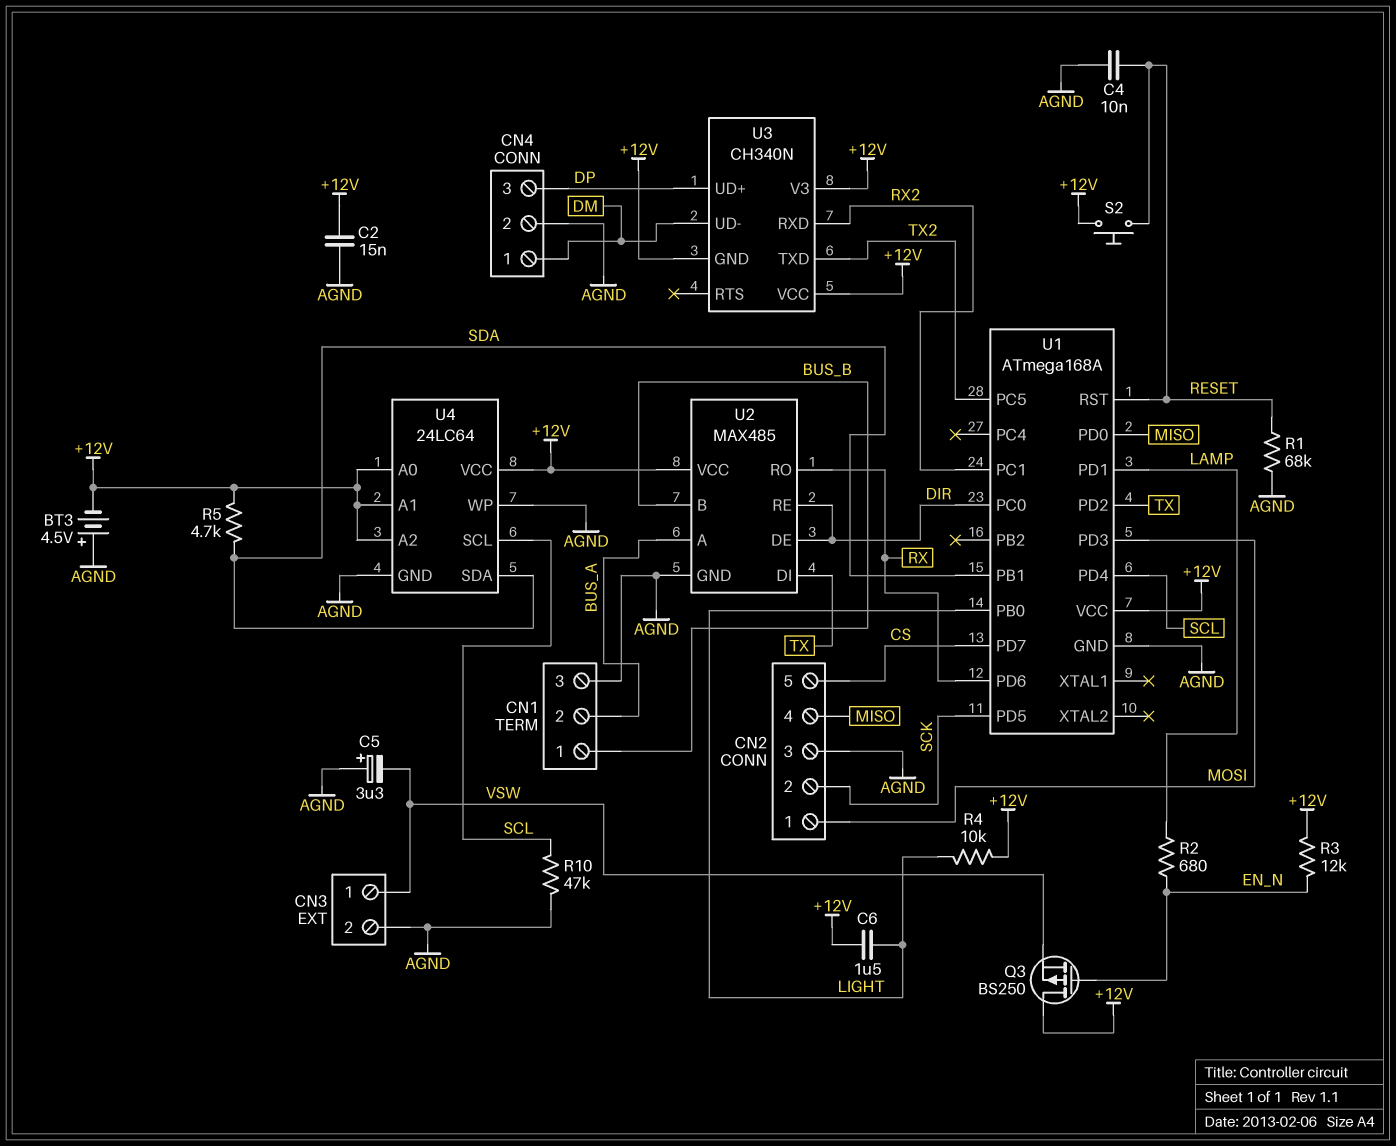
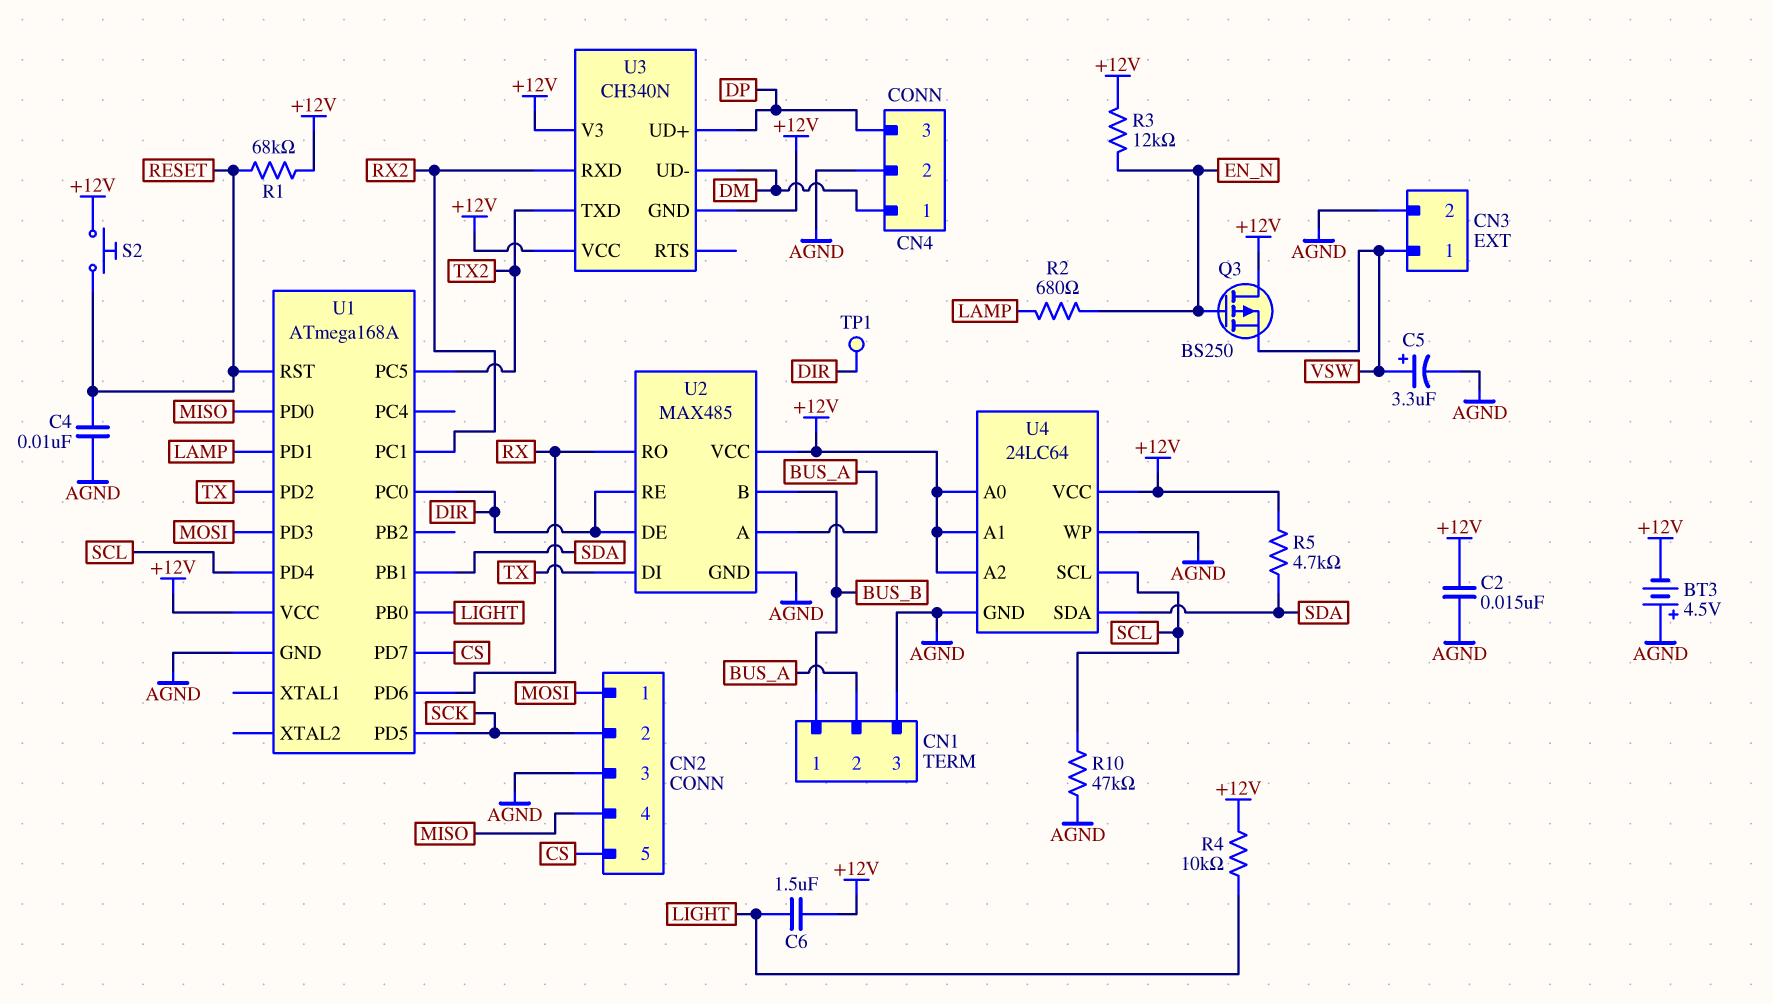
C5: 3.3uF (plus AGND, minus VSW) -> 3.3uF (plus VSW, minus AGND)
R1: 68k (AGND, RESET) -> 68k (+12V, RESET)
TP1: none -> test point (DIR)

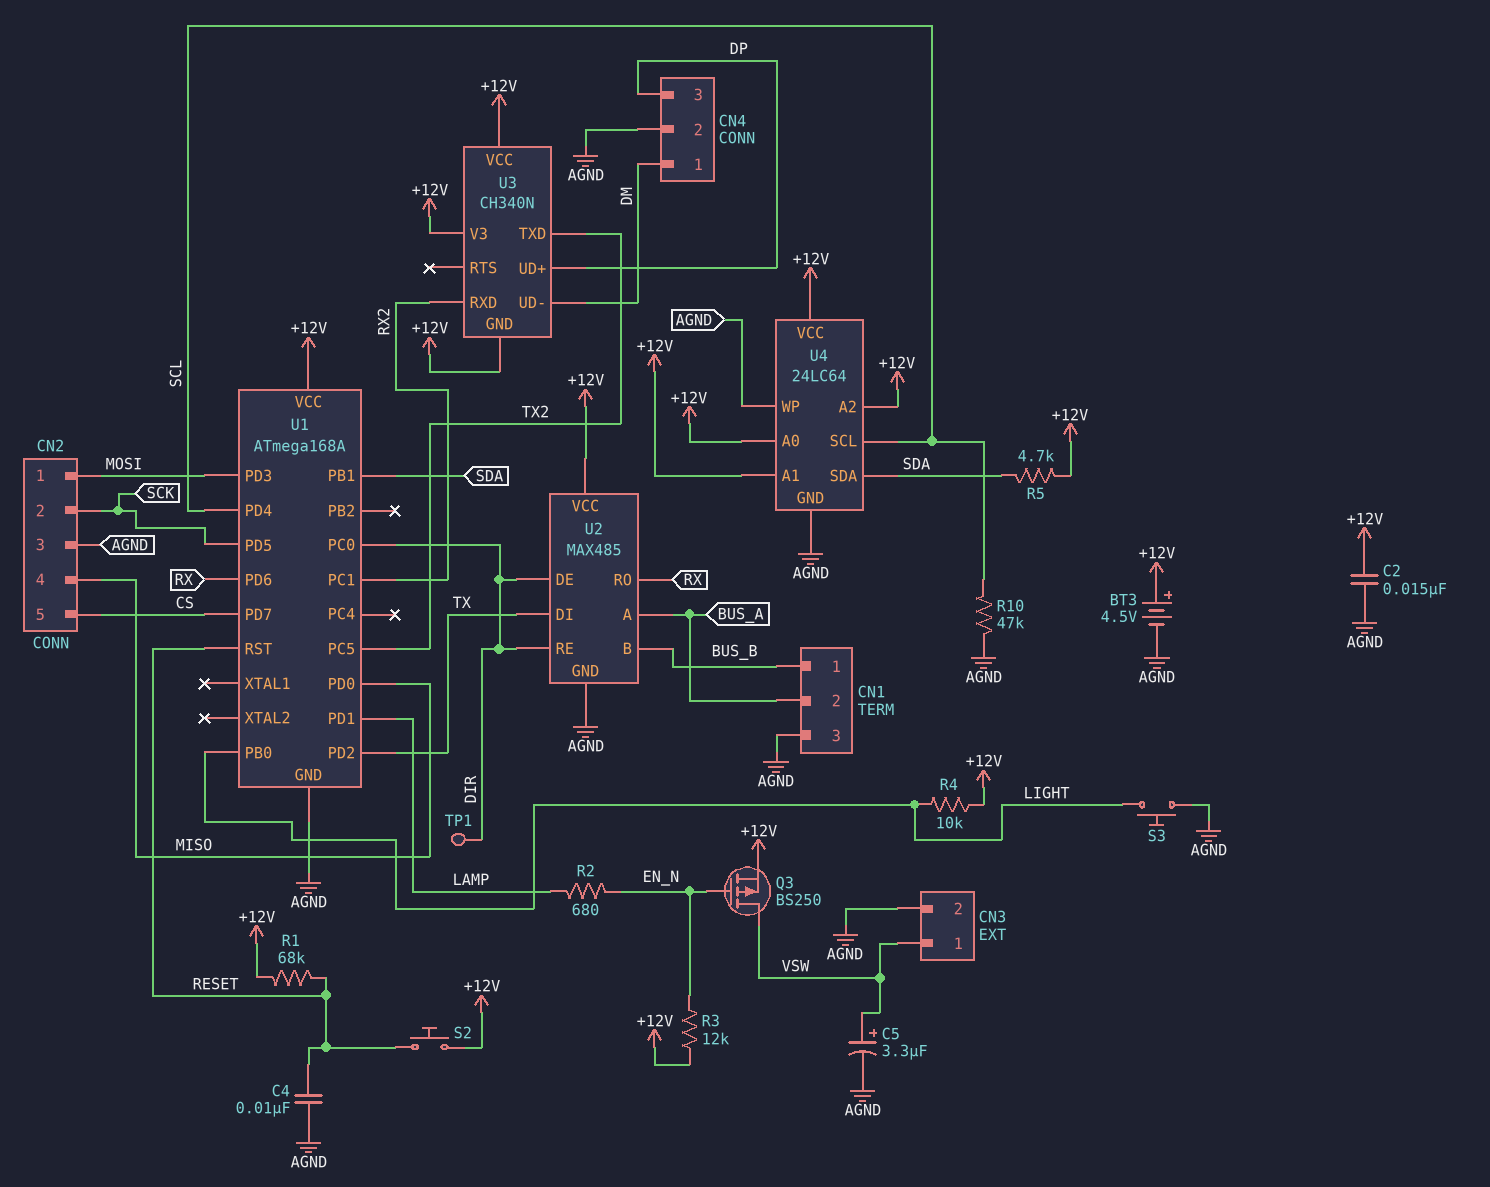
BT3: 4.5V (plus AGND, minus +12V) -> 4.5V (plus +12V, minus AGND)
C6: 1.5uF (+12V, LIGHT) -> none
Q3: PMOS BS250 (G EN_N, D +12V, S VSW) -> PMOS BS250 (G EN_N, D VSW, S +12V)
S3: none -> button (AGND, LIGHT)

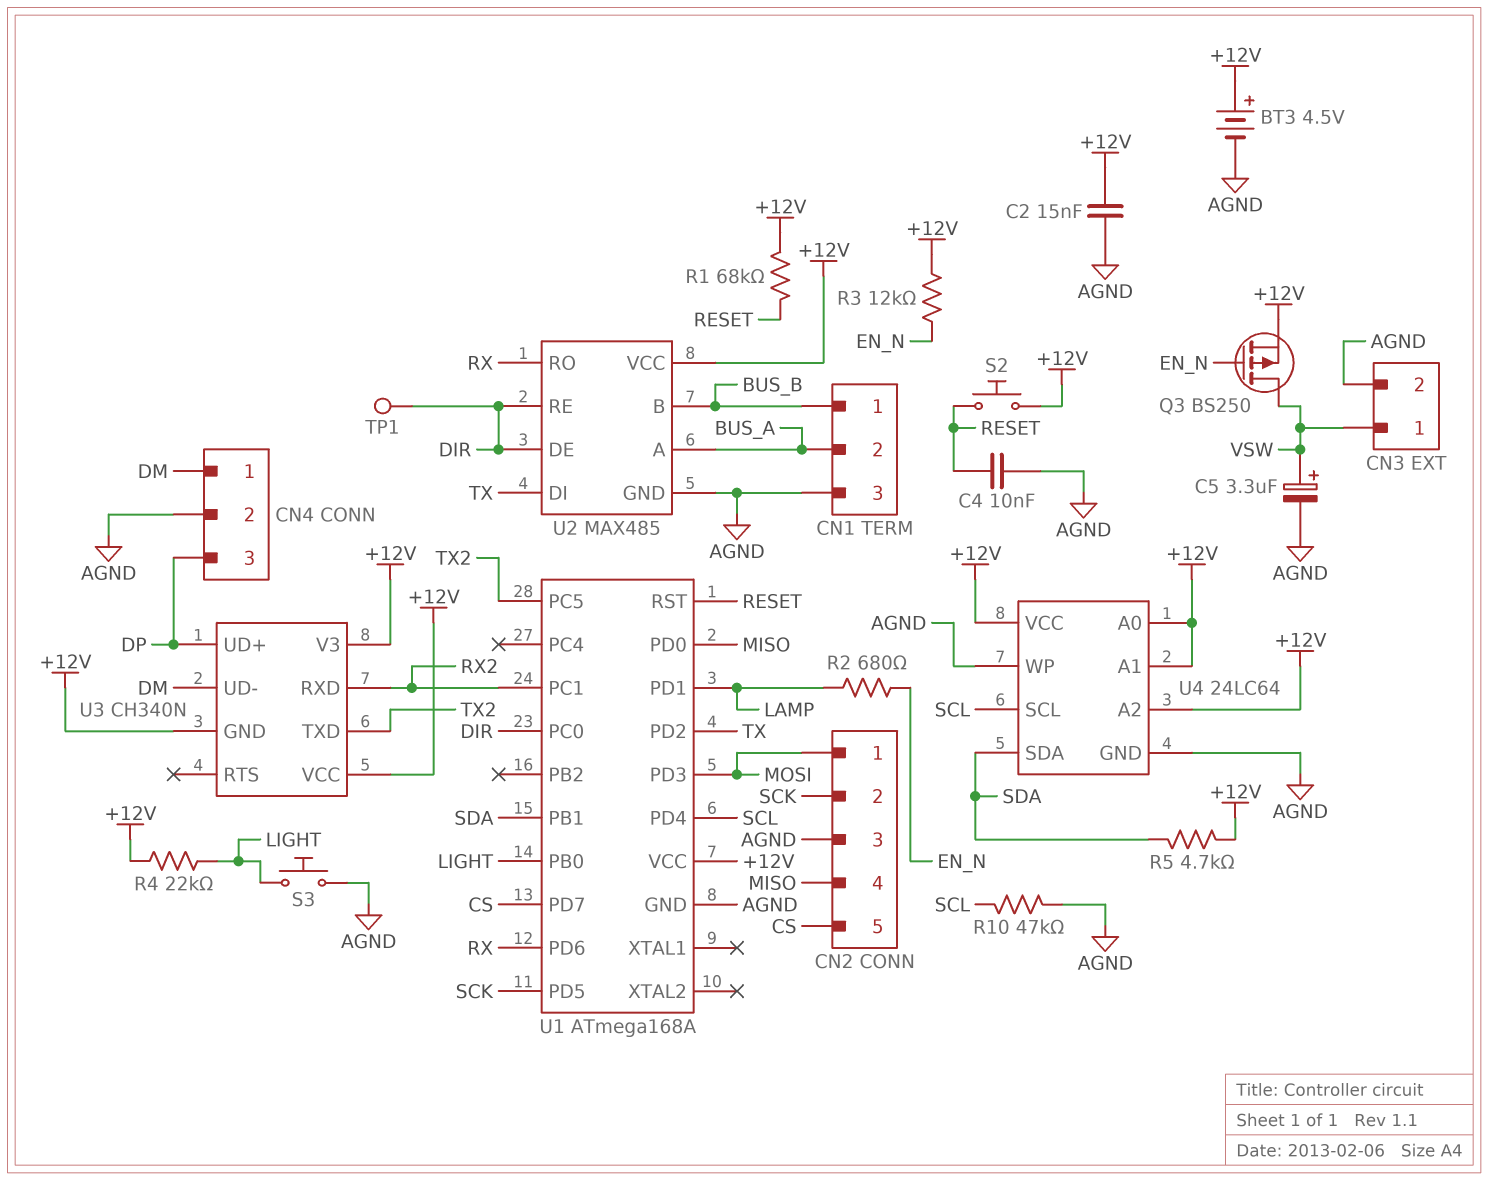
R4: 10k (+12V, LIGHT) -> 22k (+12V, LIGHT)

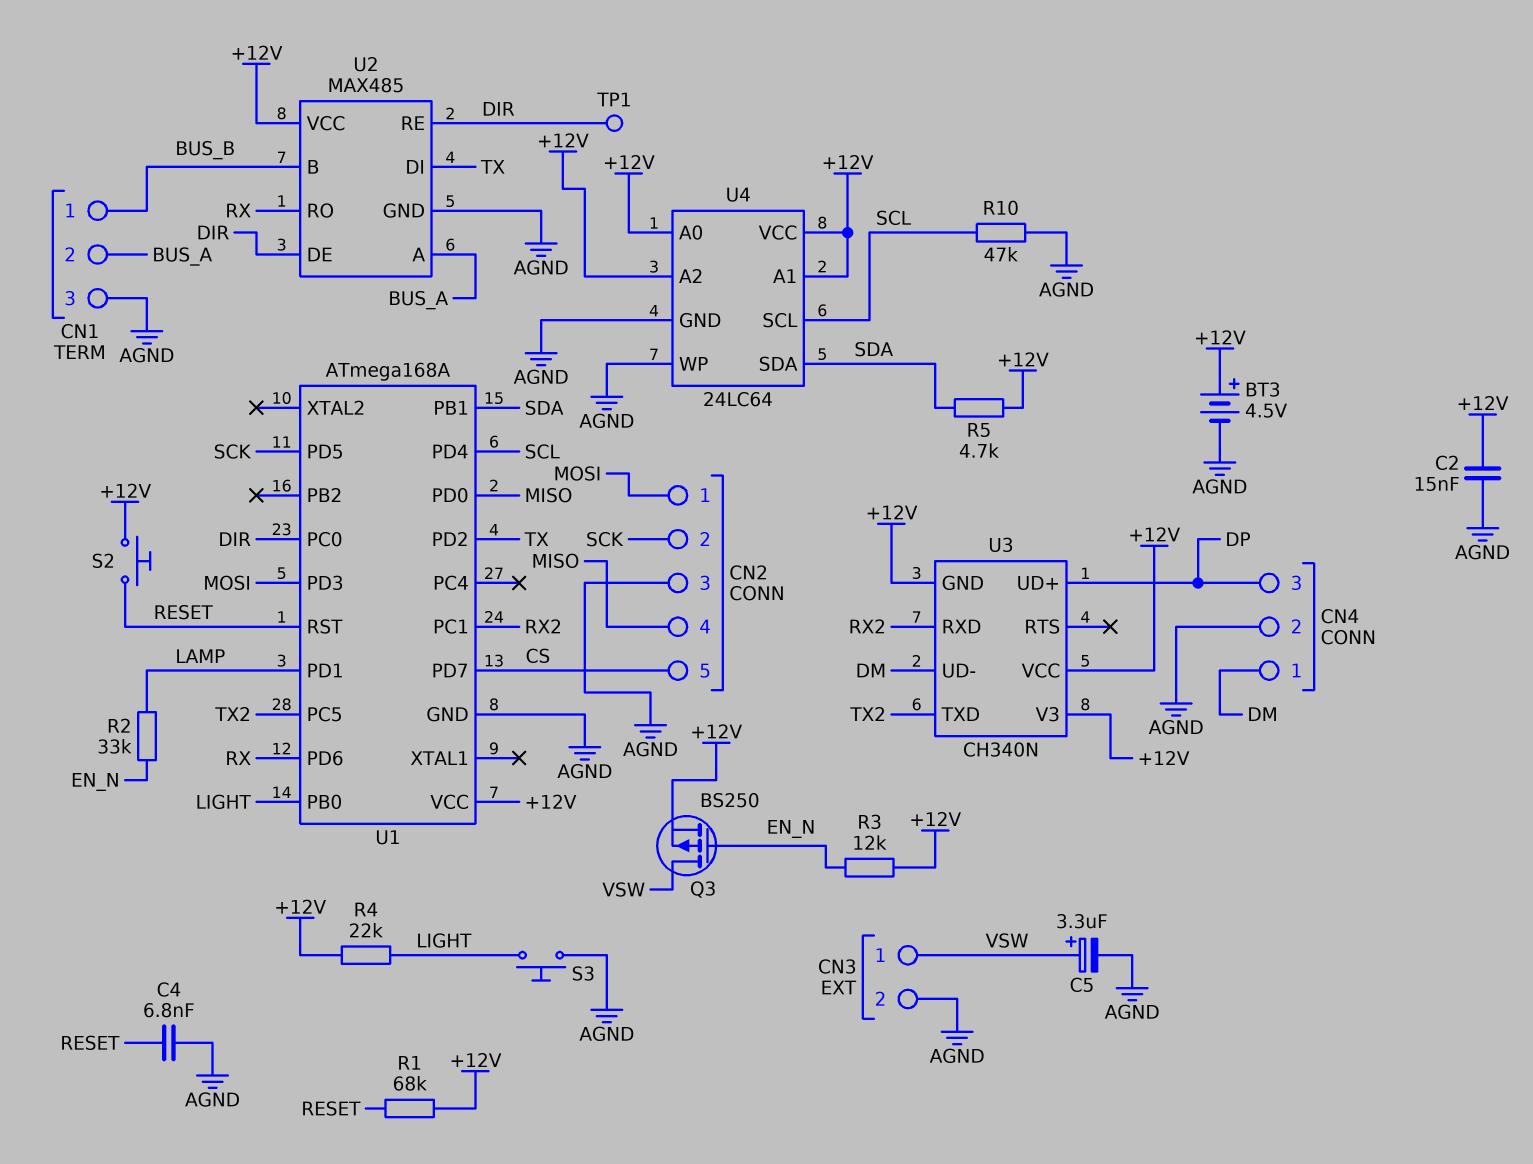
C4: 10nF (AGND, RESET) -> 6.8nF (AGND, RESET)
R2: 680 (EN_N, LAMP) -> 33k (EN_N, LAMP)

